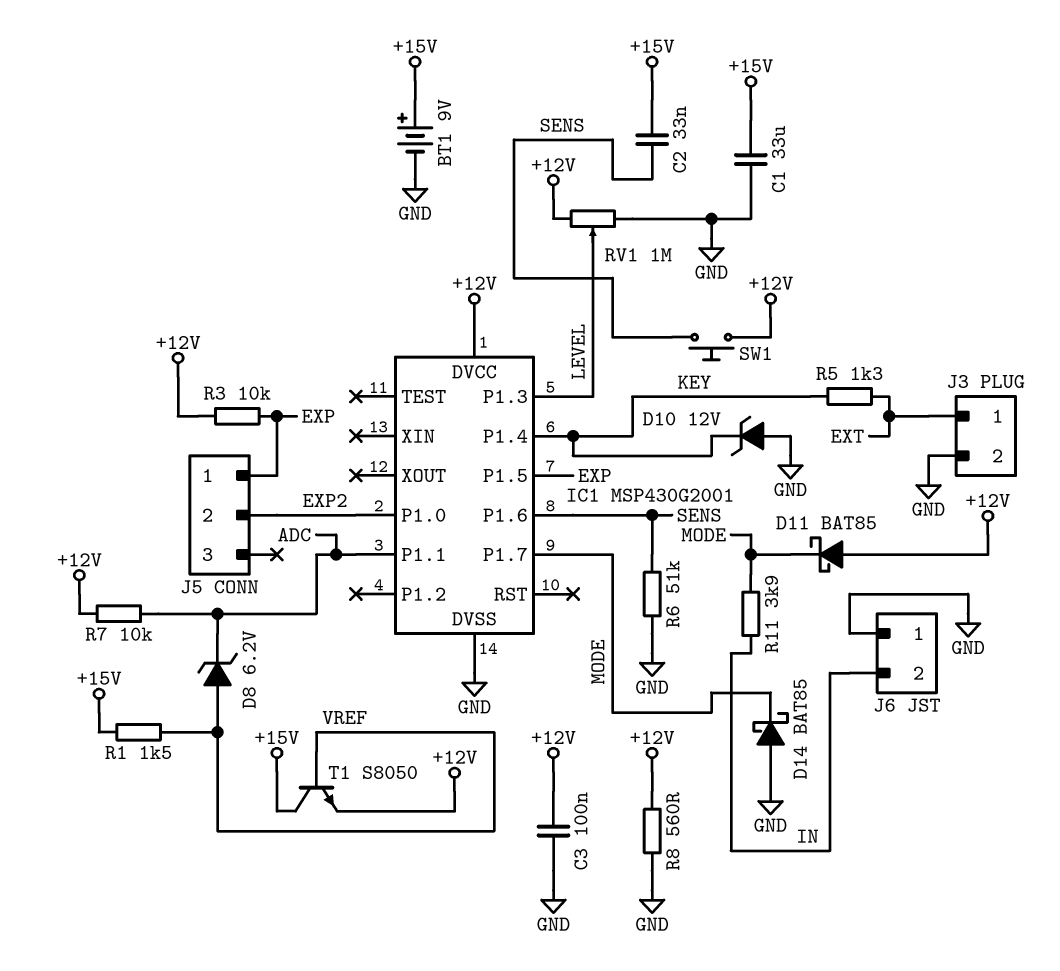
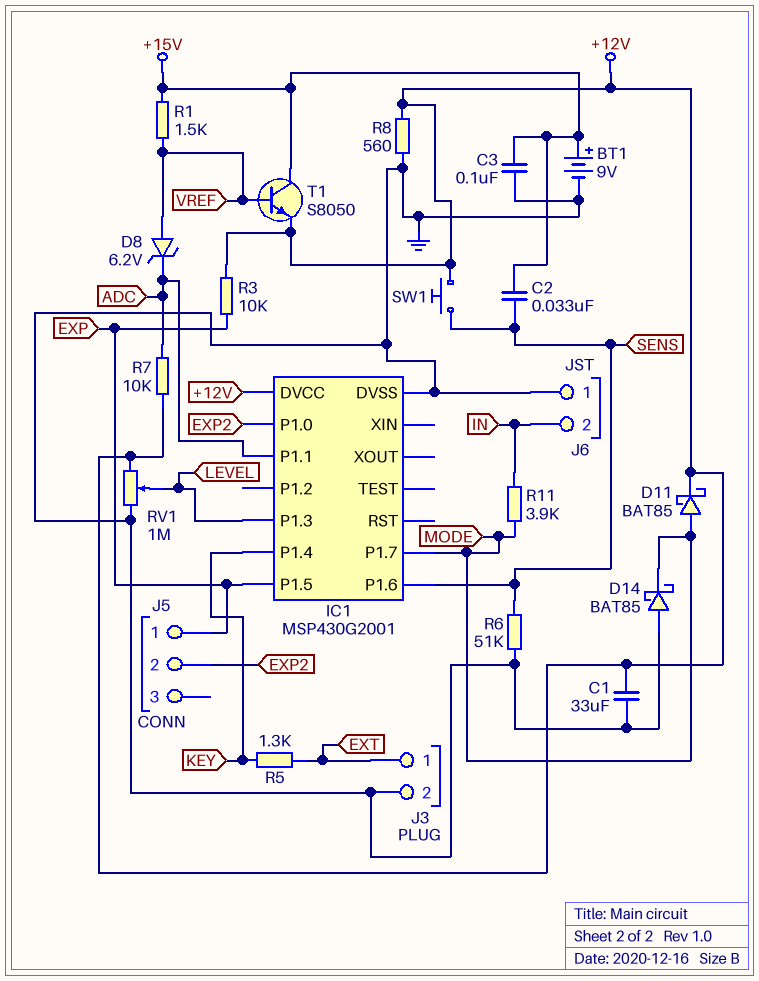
C1: 33uF (+15V, GND) -> 33uF (+12V, GND)
C3: 100nF (+12V, GND) -> 100nF (+15V, GND)
D10: zener 12V (A GND, K KEY) -> none
D11: schottky BAT85 (A +12V, K MODE) -> schottky BAT85 (A MODE, K +12V)

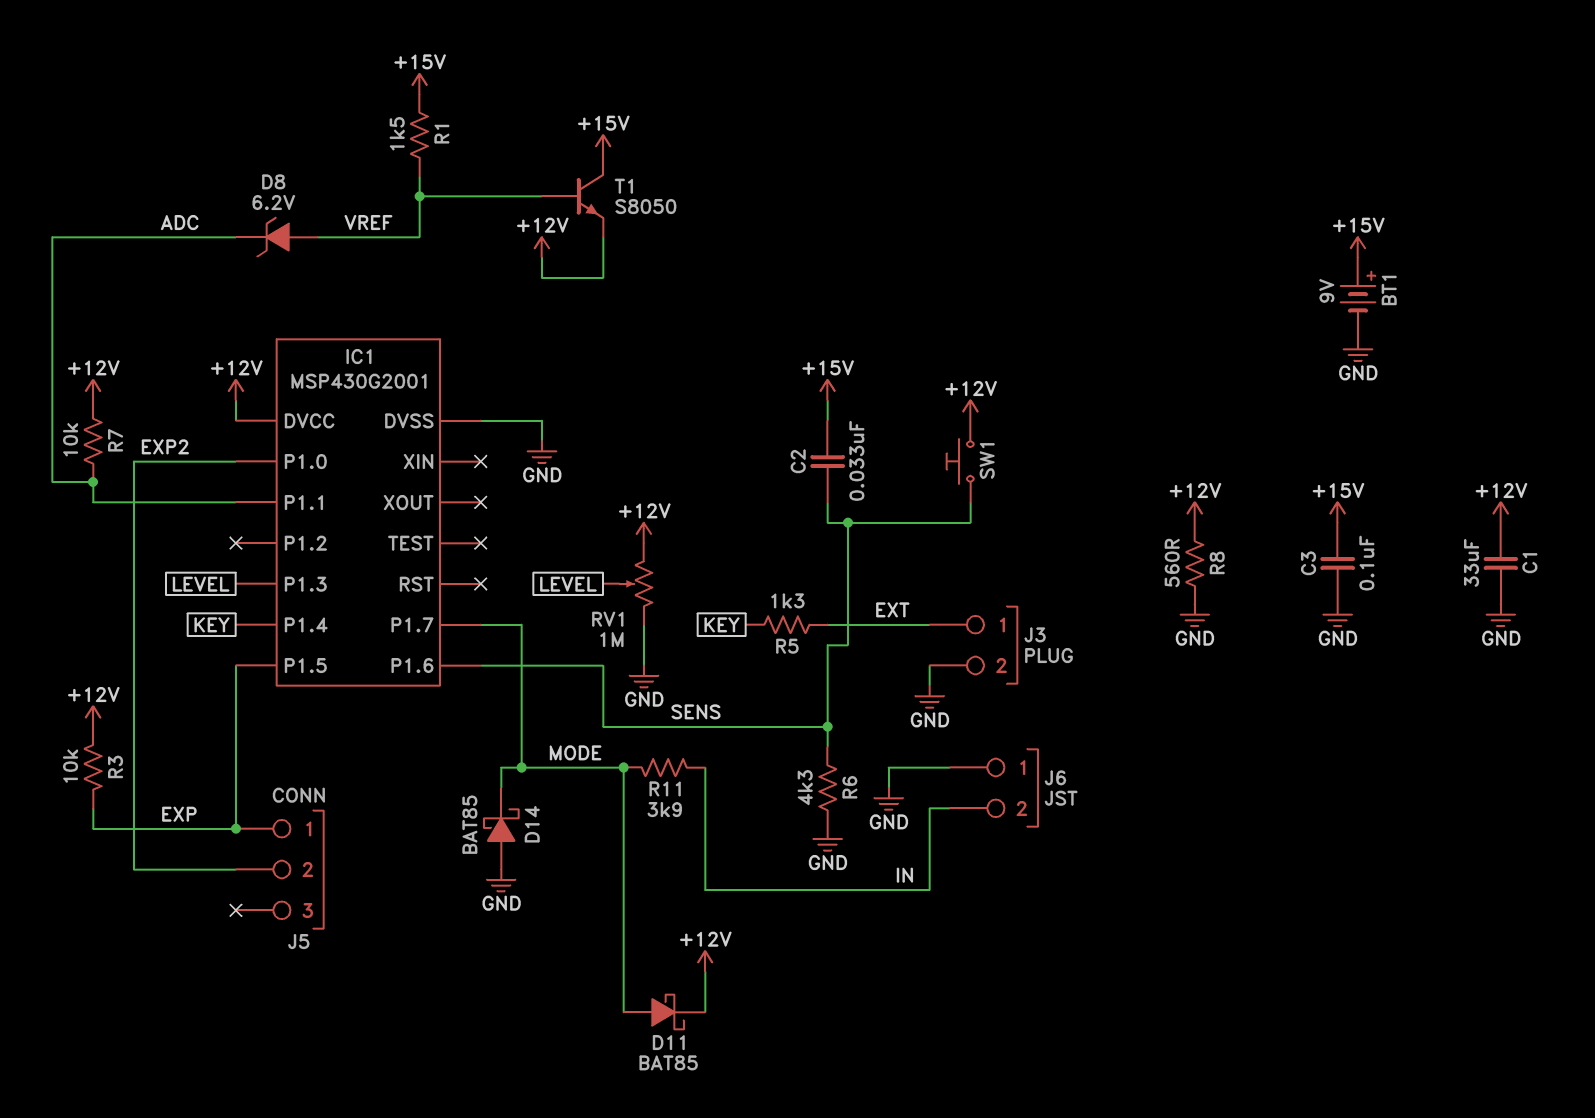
R6: 51k (GND, SENS) -> 4.3k (GND, SENS)

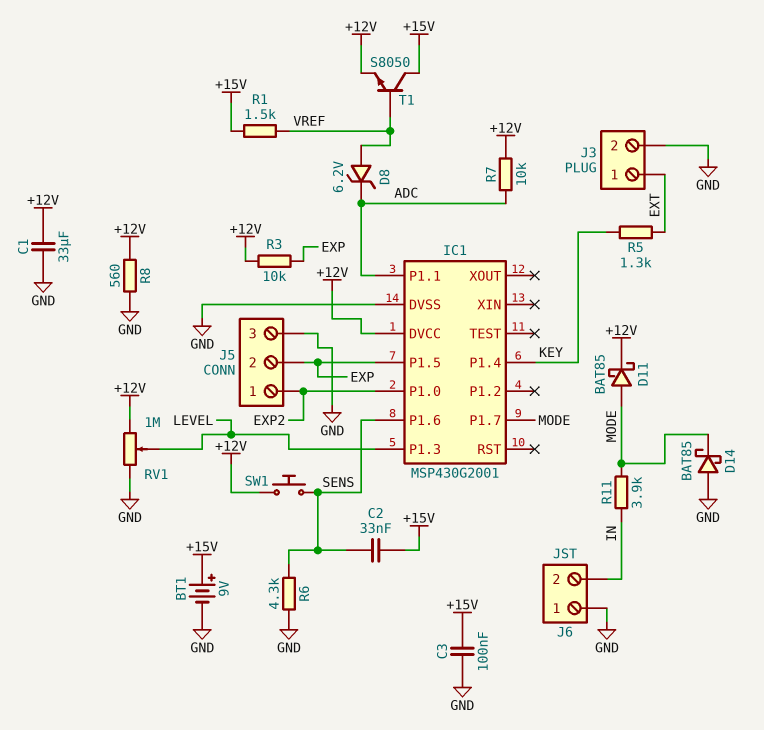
J5 pin 1: EXP -> EXP2
J5 pin 2: EXP2 -> EXP
J5 pin 3: none -> GND

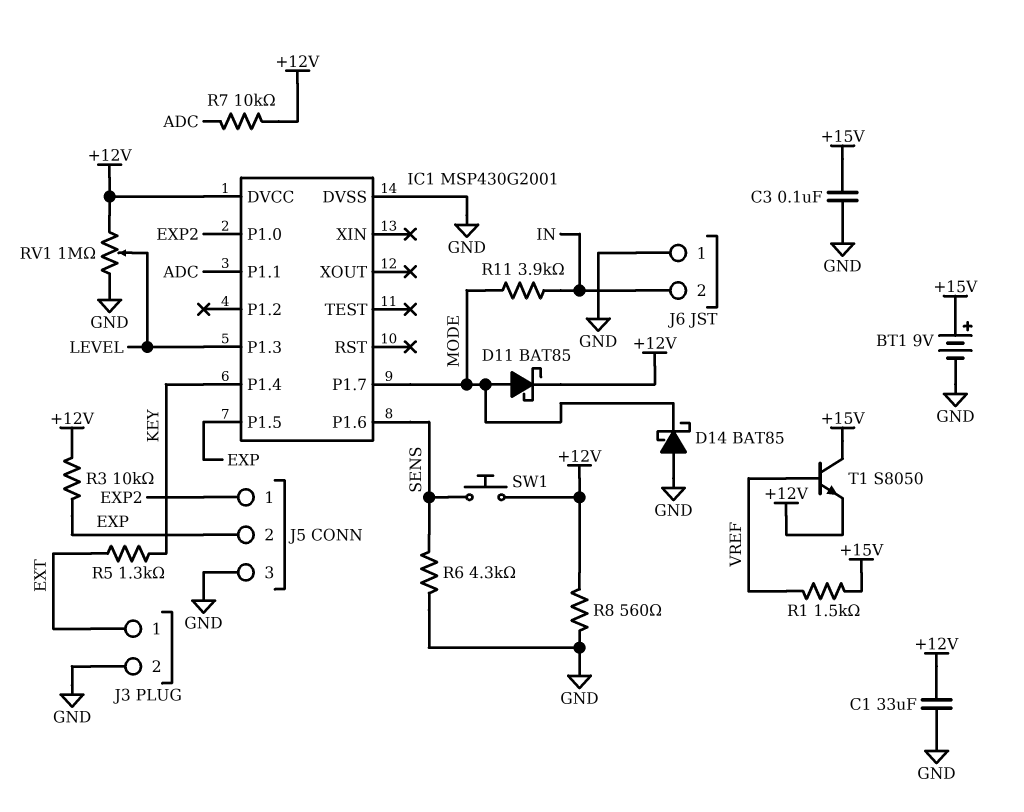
C2: 33nF (+15V, SENS) -> none
D8: zener 6.2V (A VREF, K ADC) -> none

